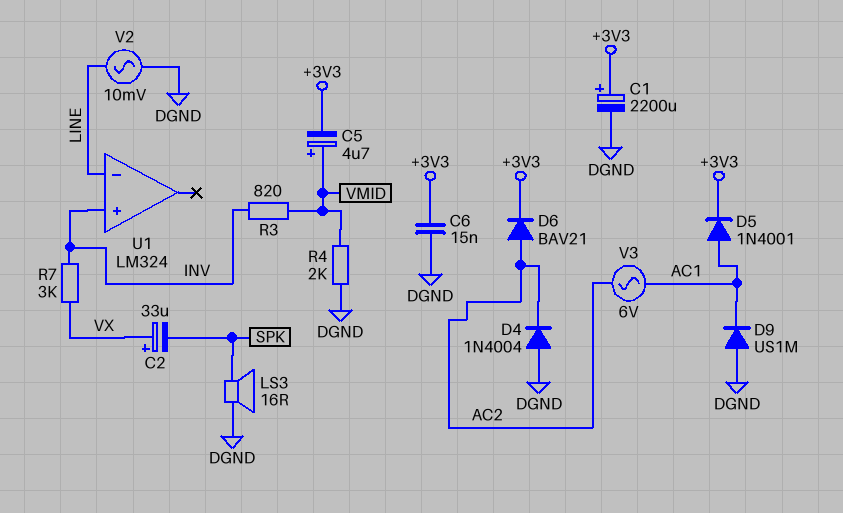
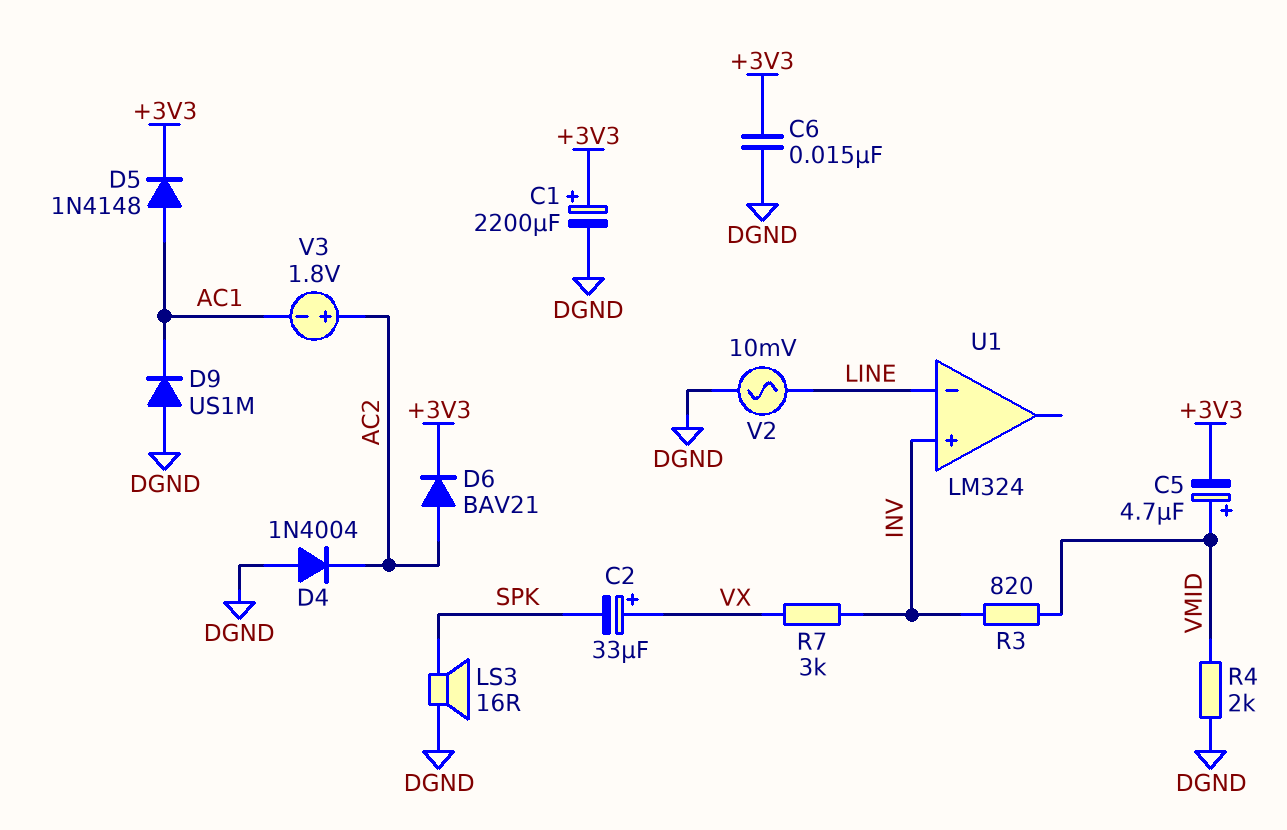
D5: diode 1N4001 (A AC1, K +3V3) -> diode 1N4148 (A AC1, K +3V3)
V3: AC 6V (AC1, AC2) -> 1.8V (plus AC2, minus AC1)

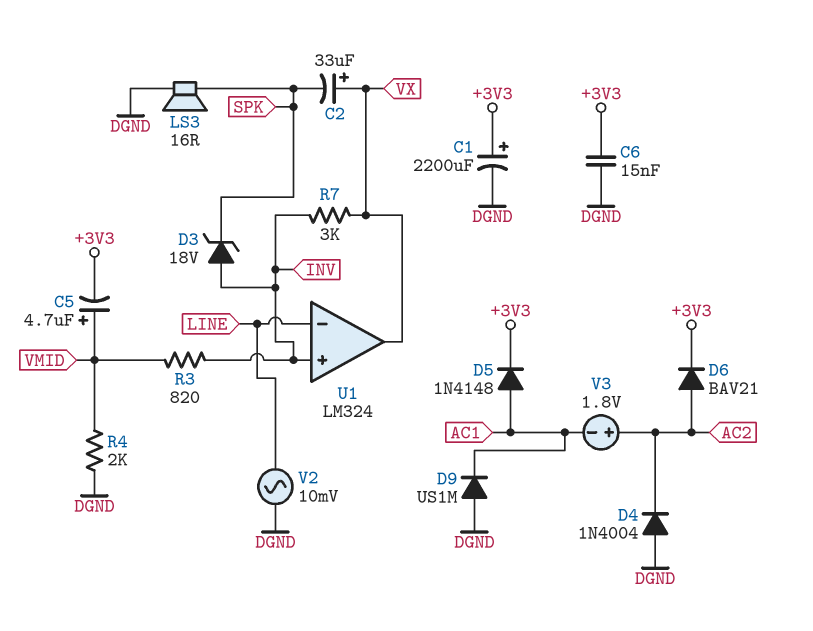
D3: none -> zener 18V (A INV, K SPK)
U1 pin out: none -> VX

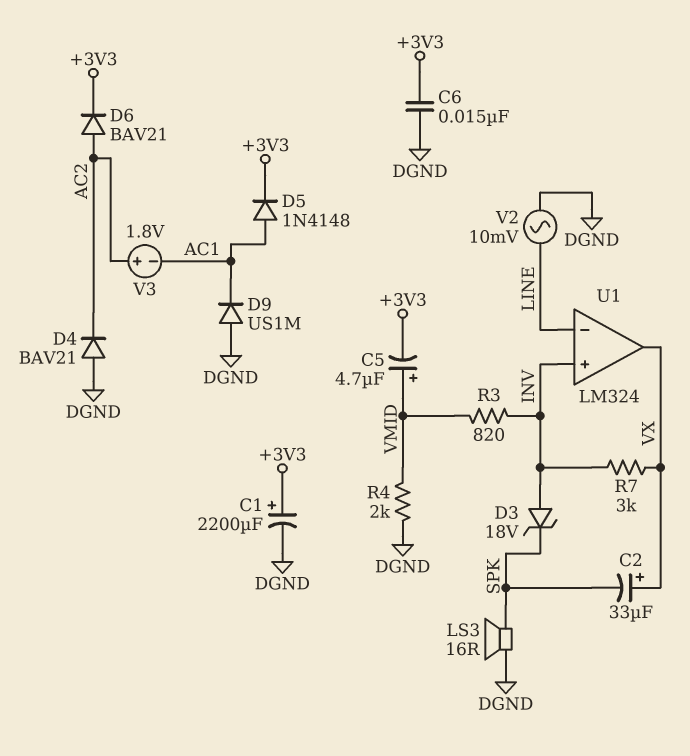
D4: diode 1N4004 (A DGND, K AC2) -> diode BAV21 (A DGND, K AC2)

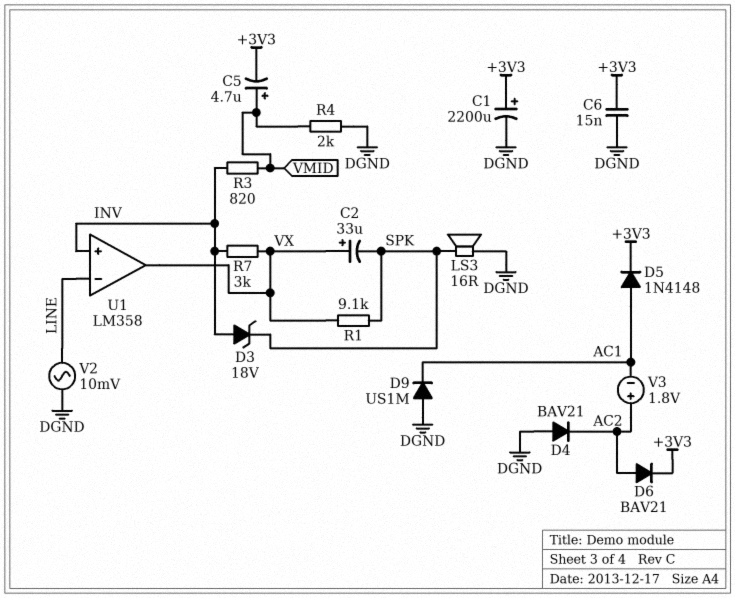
R1: none -> 9.1k (SPK, VX)
U1: LM324 -> LM358

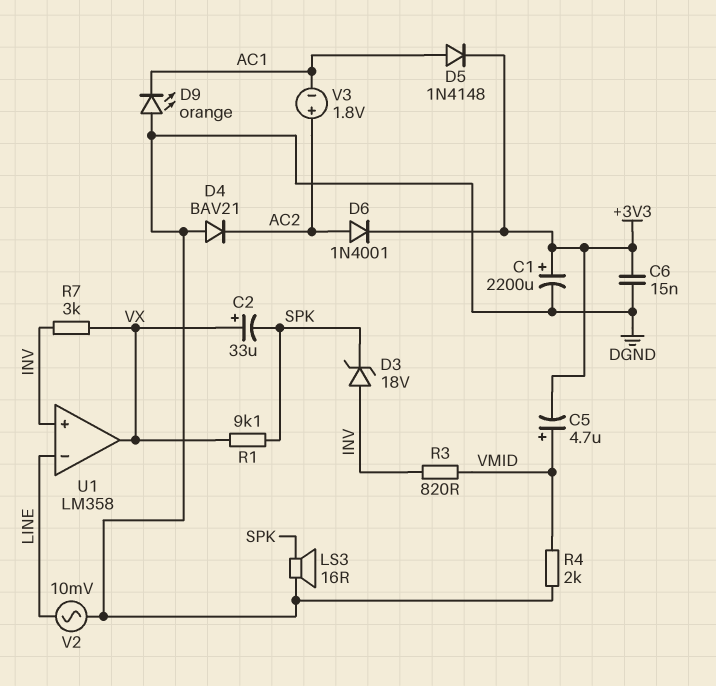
D6: diode BAV21 (A AC2, K +3V3) -> diode 1N4001 (A AC2, K +3V3)
D9: diode US1M (A DGND, K AC1) -> LED orange (A DGND, K AC1)

